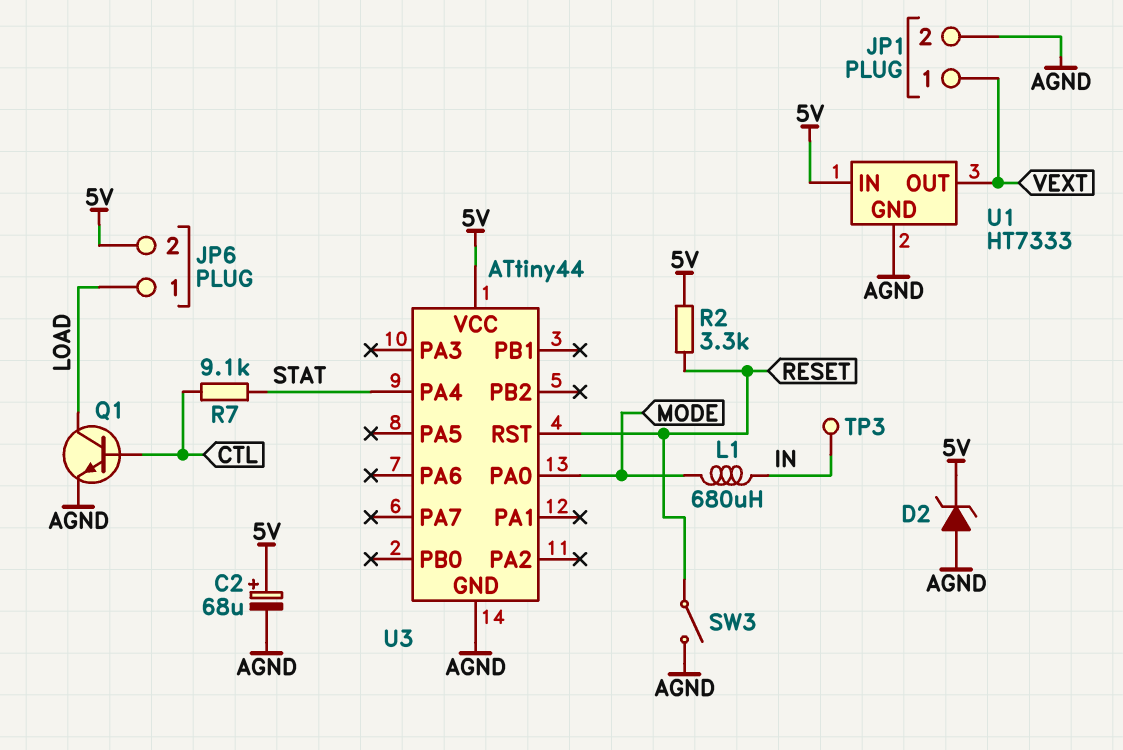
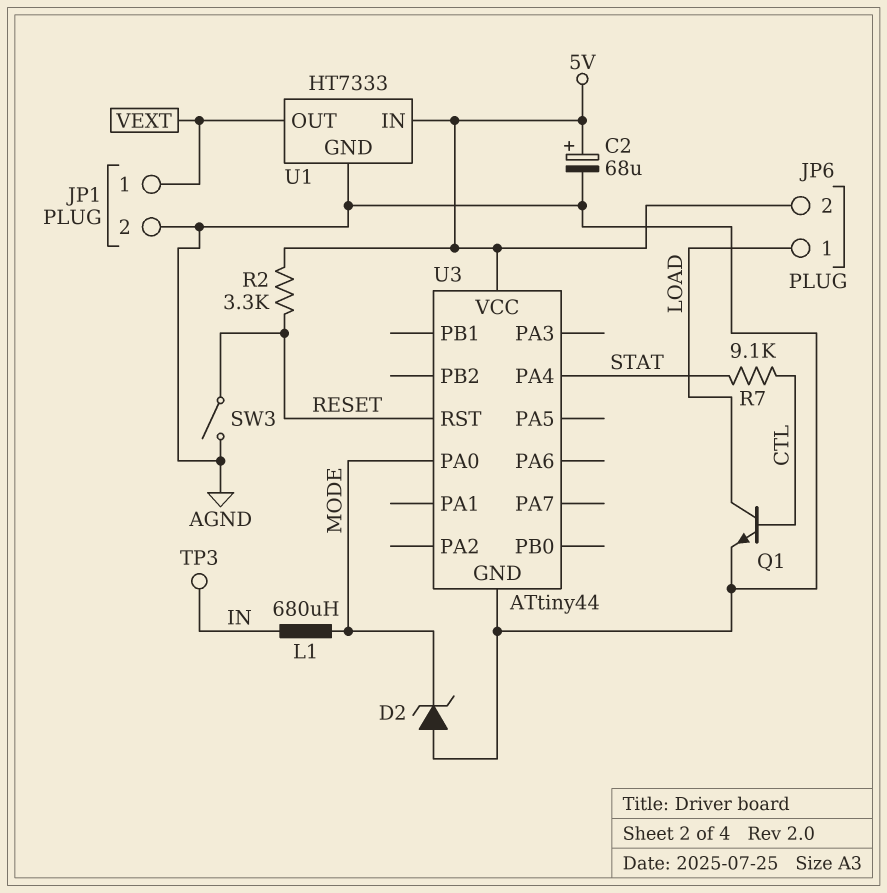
D2: zener (A AGND, K 5V) -> zener (A AGND, K MODE)

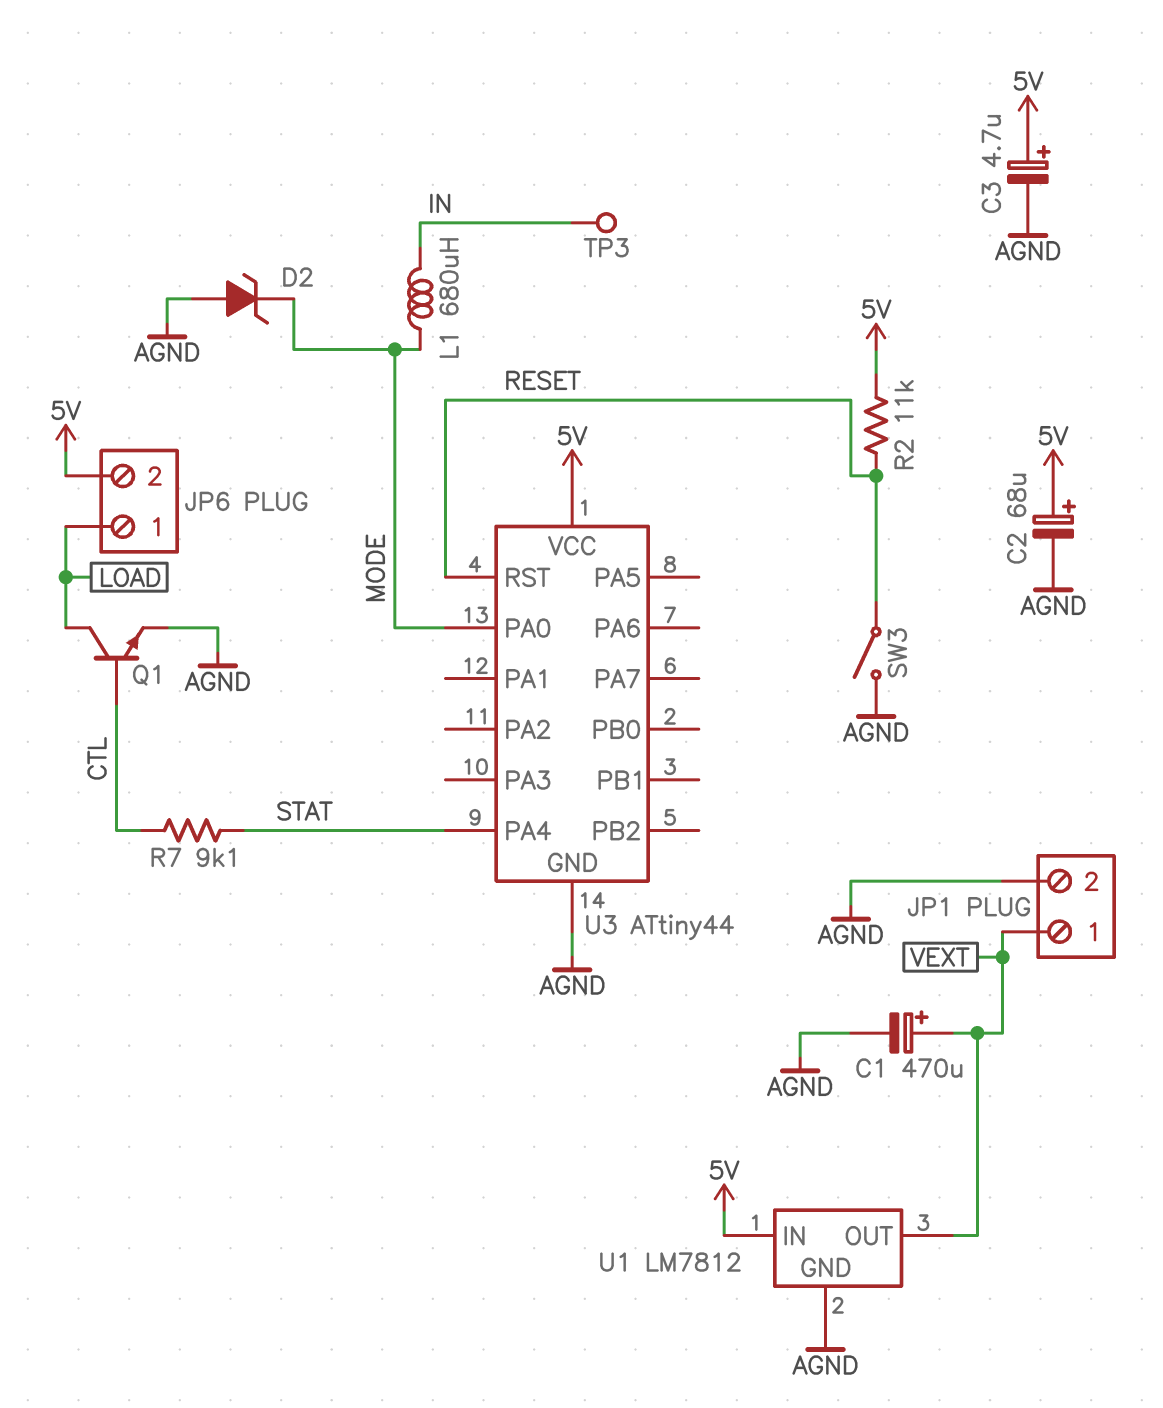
C1: none -> 470uF (plus VEXT, minus AGND)
C3: none -> 4.7uF (plus 5V, minus AGND)
R2: 3.3k (5V, RESET) -> 11k (5V, RESET)
U1: HT7333 -> LM7812

